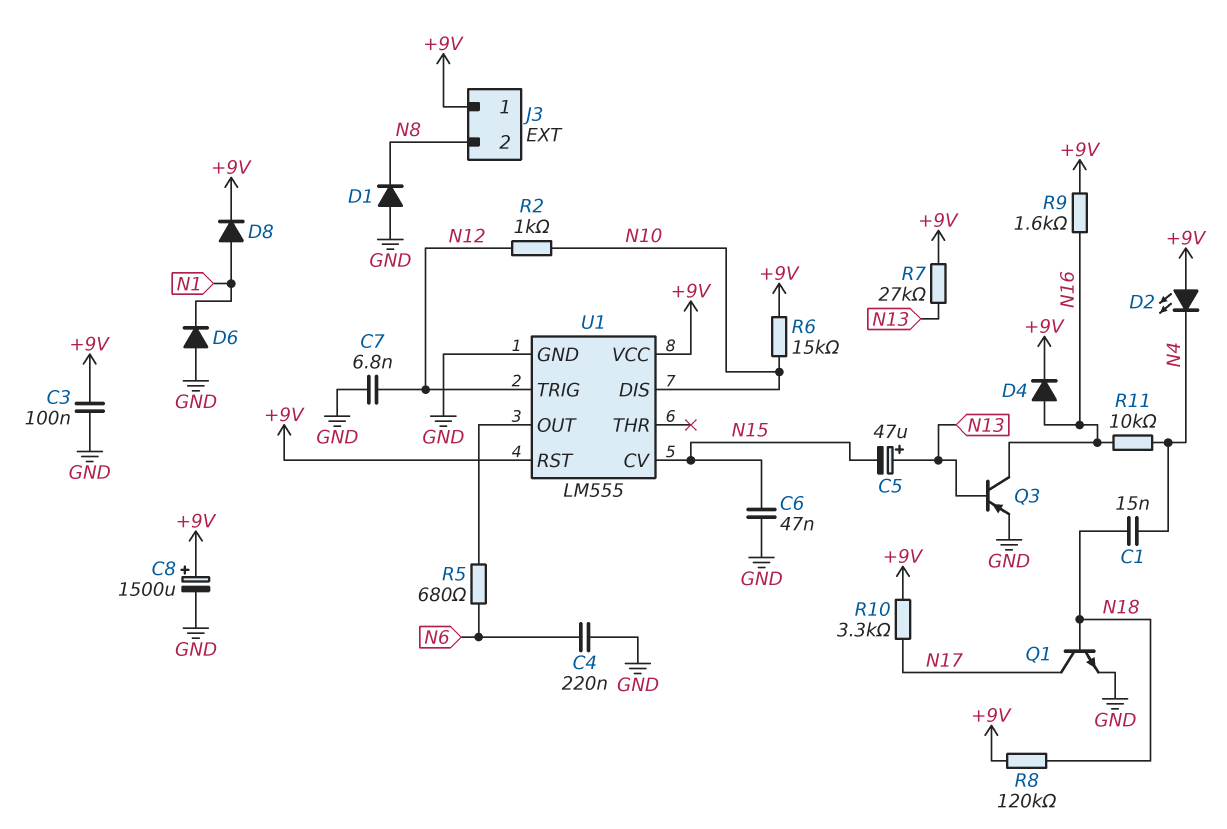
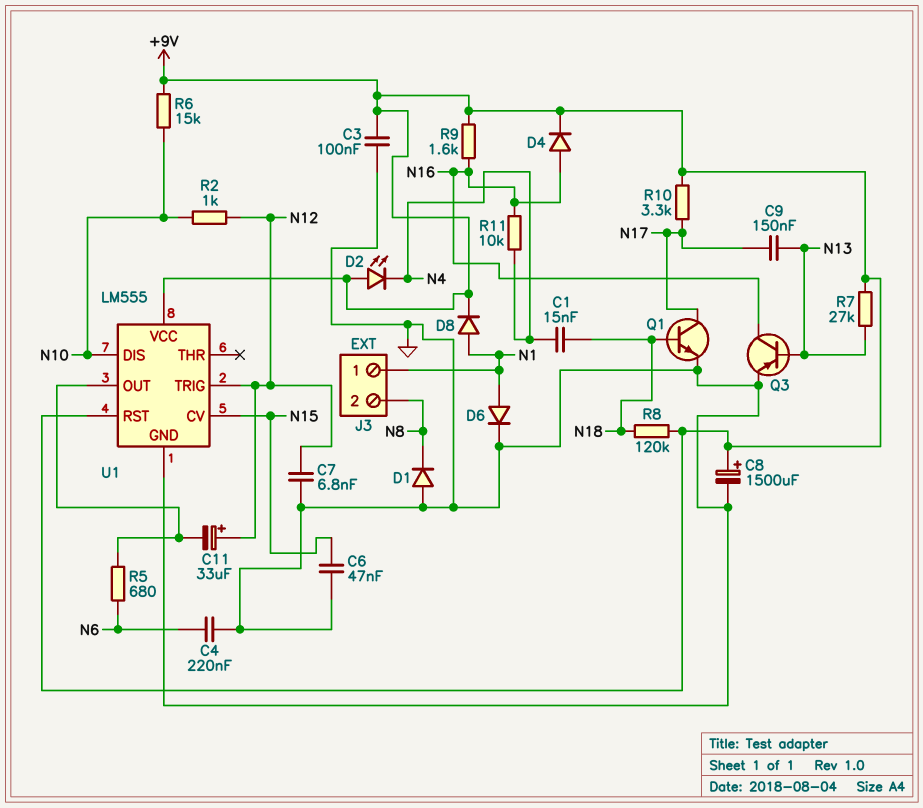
C5: 47uF (plus N13, minus N15) -> none
C9: none -> 150nF (N13, N17)
C11: none -> 33uF (plus N12, minus U1/OUT)
D6: diode (A GND, K N1) -> diode (A N1, K GND)
J3 pin 1: +9V -> N1

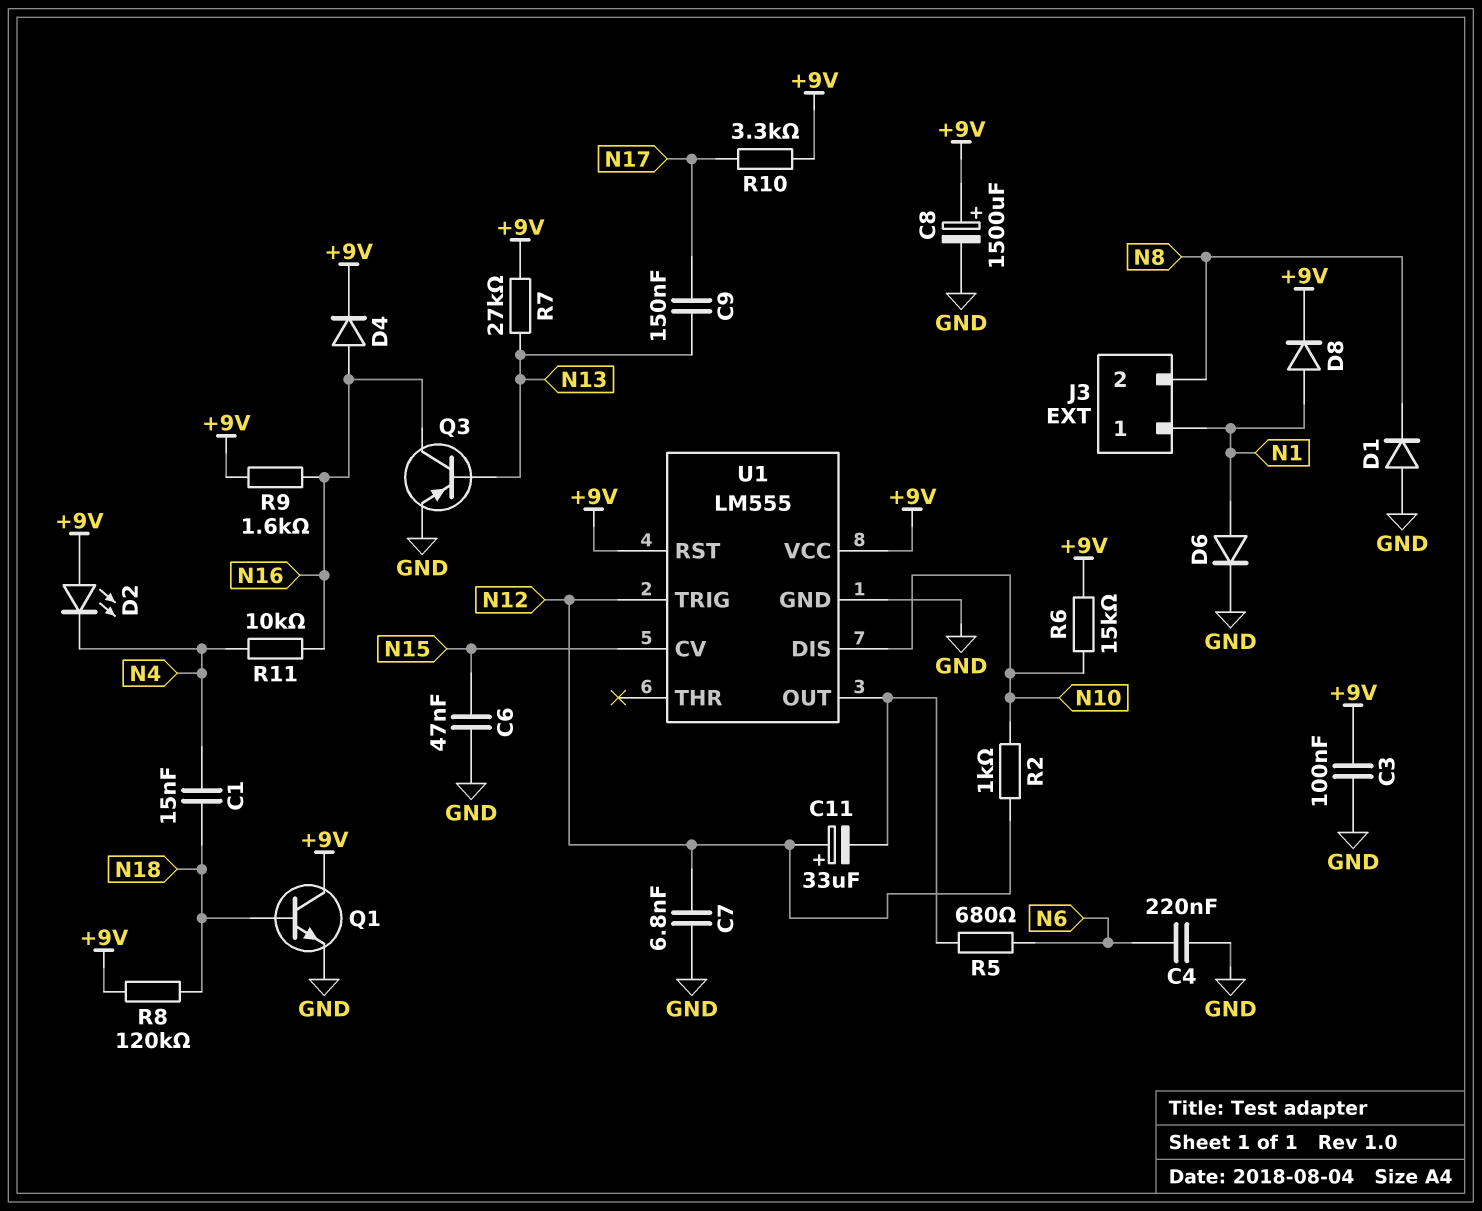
Q1: NPN (B N18, C N17, E GND) -> NPN (B N18, C +9V, E GND)

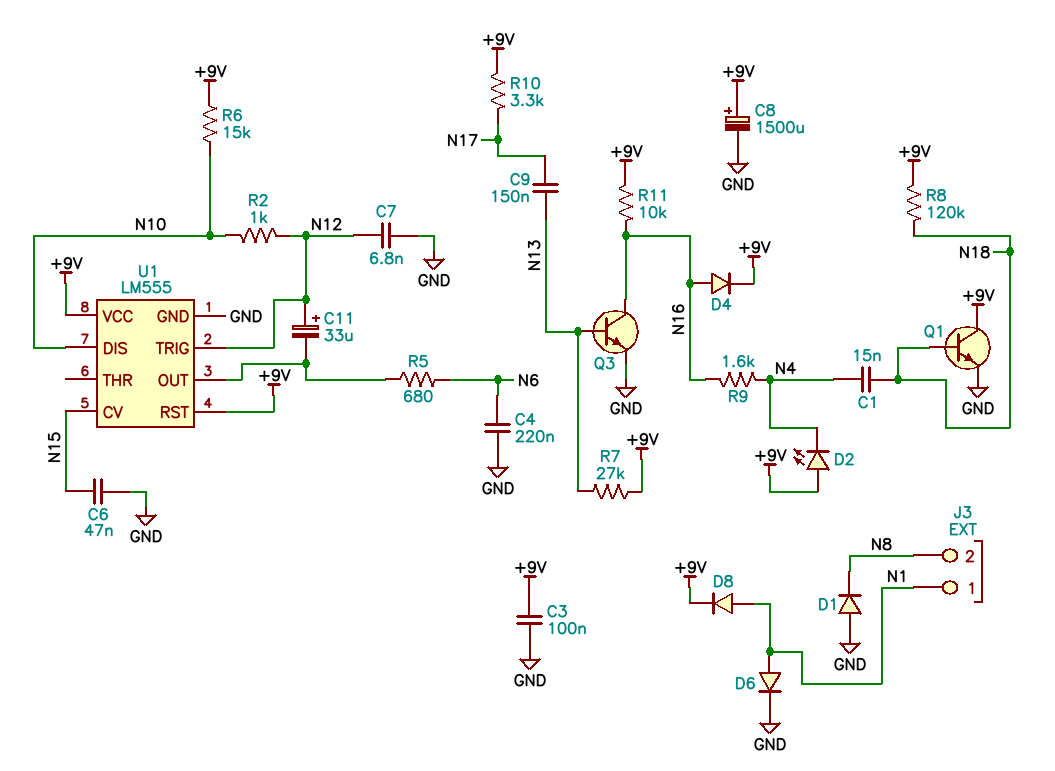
Q3: PNP (B N13, C N16, E GND) -> NPN (B N13, C N16, E GND)
R9: 1.6k (+9V, N16) -> 1.6k (N4, N16)
R11: 10k (N4, N16) -> 10k (+9V, N16)

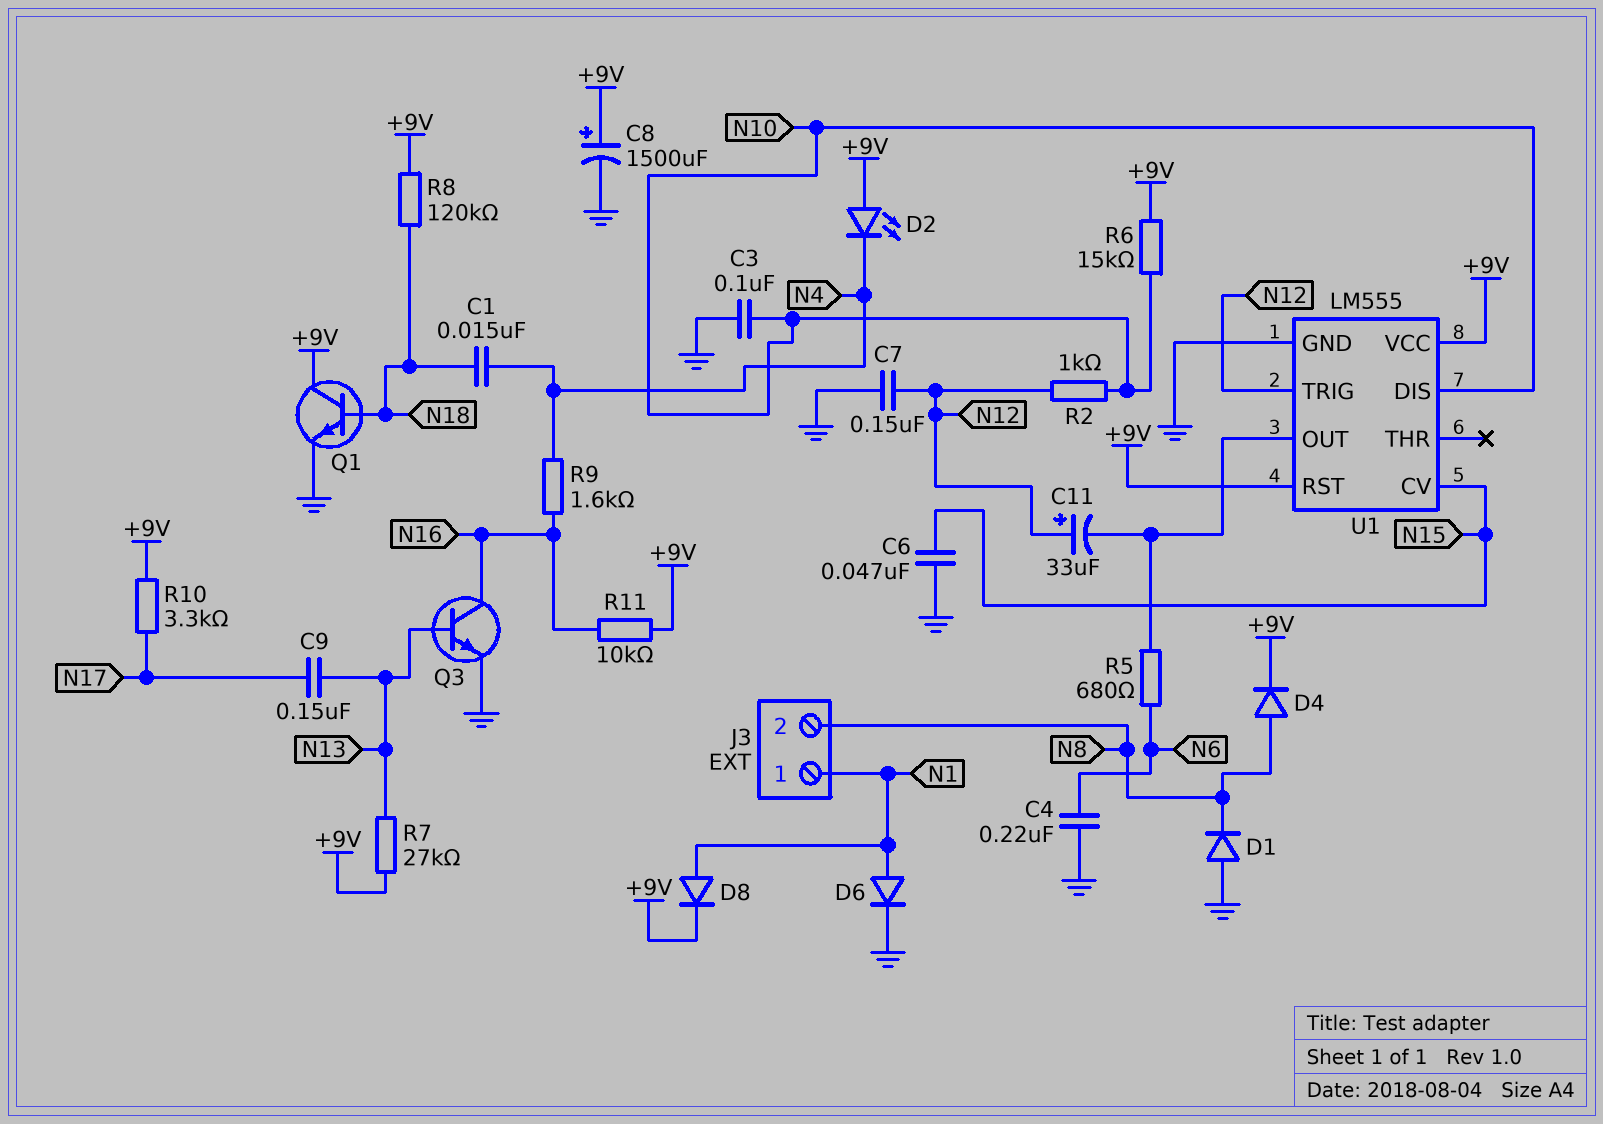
C3: 100nF (+9V, GND) -> 100nF (GND, N10)
C7: 6.8nF (GND, N12) -> 150nF (GND, N12)
D4: diode (A N16, K +9V) -> diode (A N8, K +9V)

